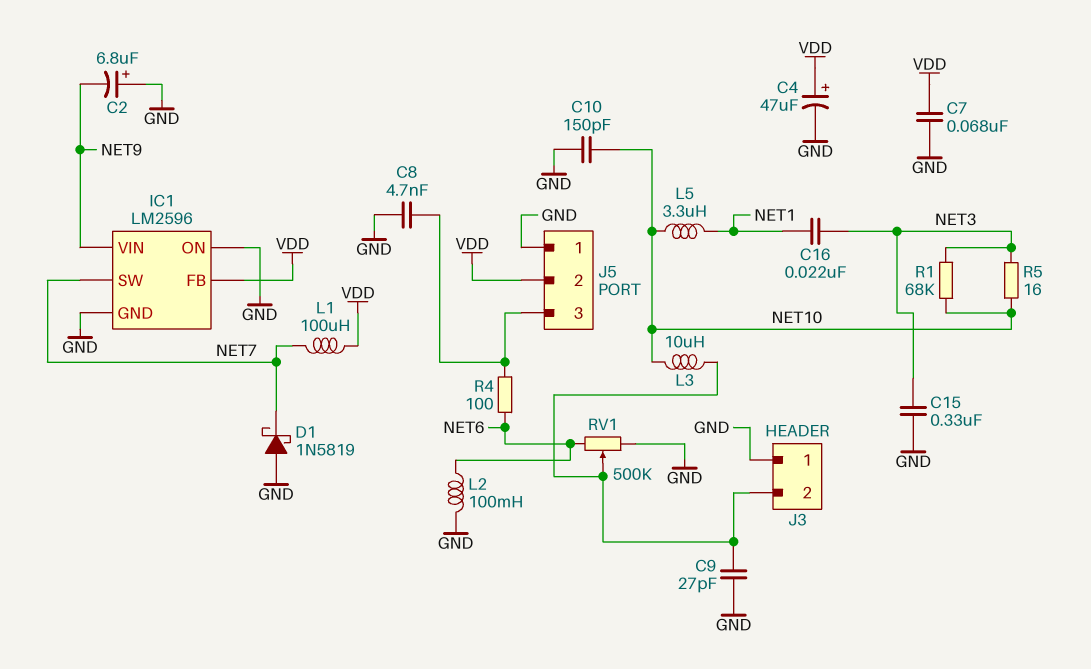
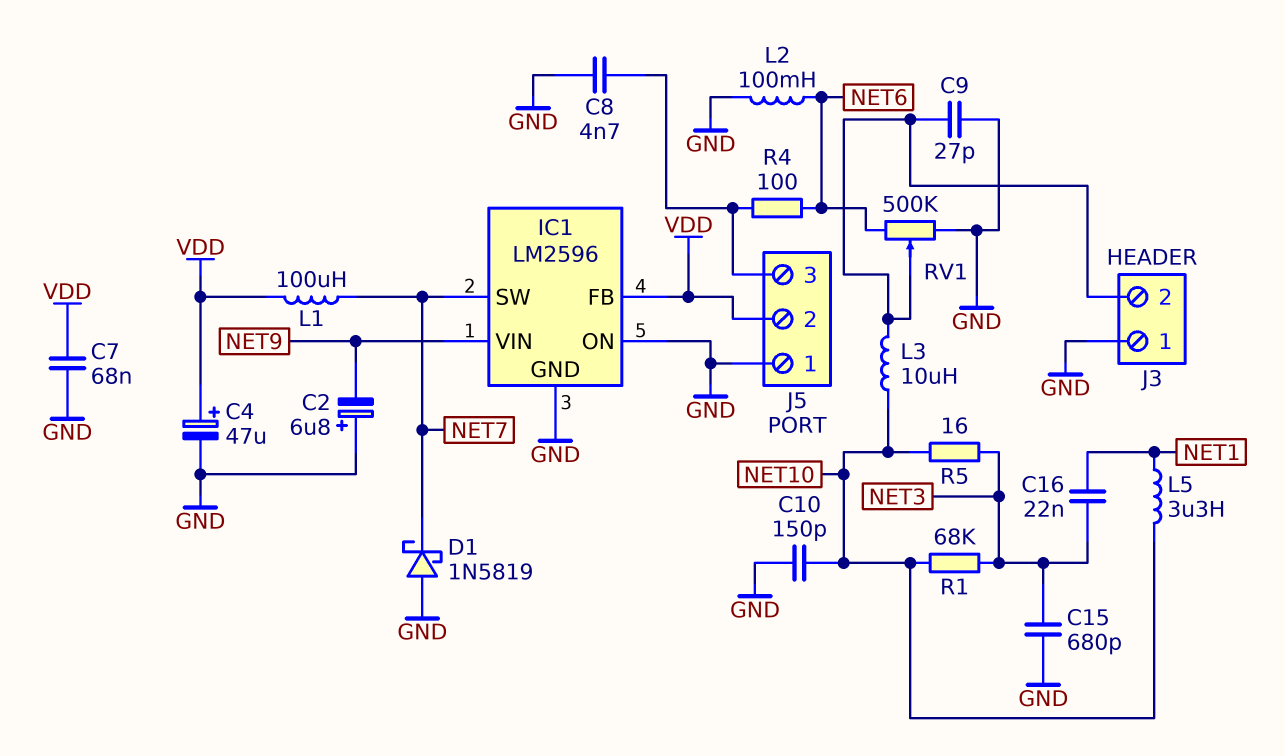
C15: 330nF (GND, NET3) -> 680pF (GND, NET3)

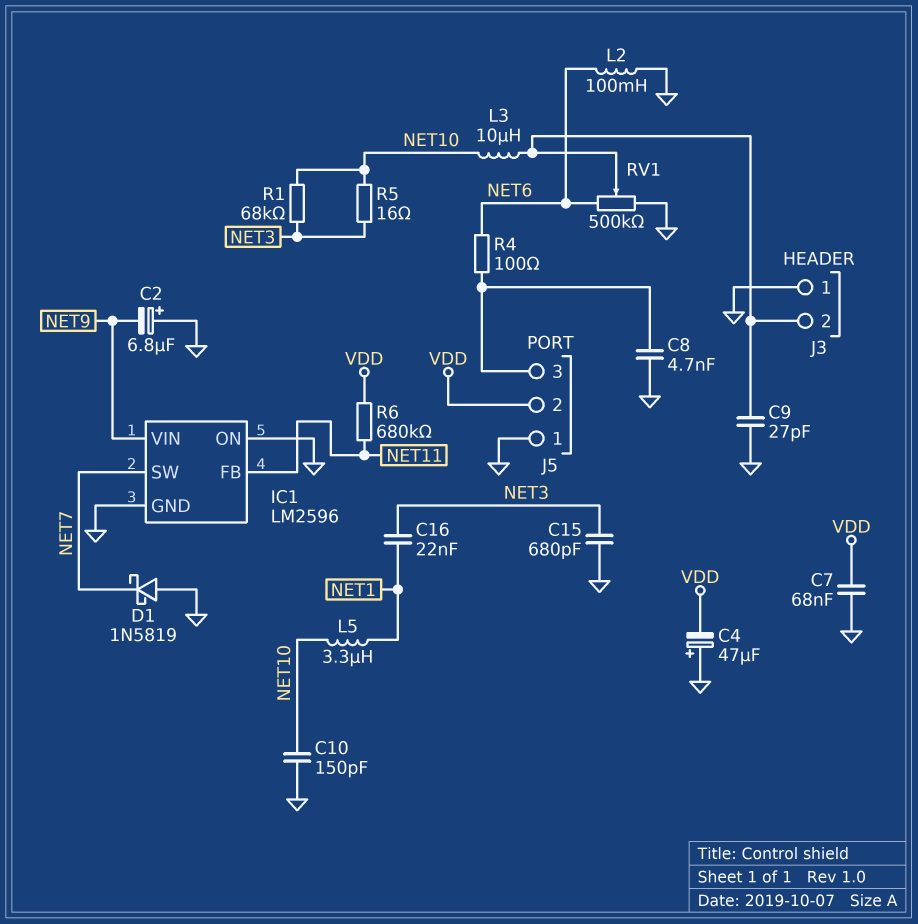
C4: 47uF (plus VDD, minus GND) -> 47uF (plus GND, minus VDD)
IC1 pin FB: VDD -> NET11
L1: 100uH (NET7, VDD) -> none
R6: none -> 680k (NET11, VDD)

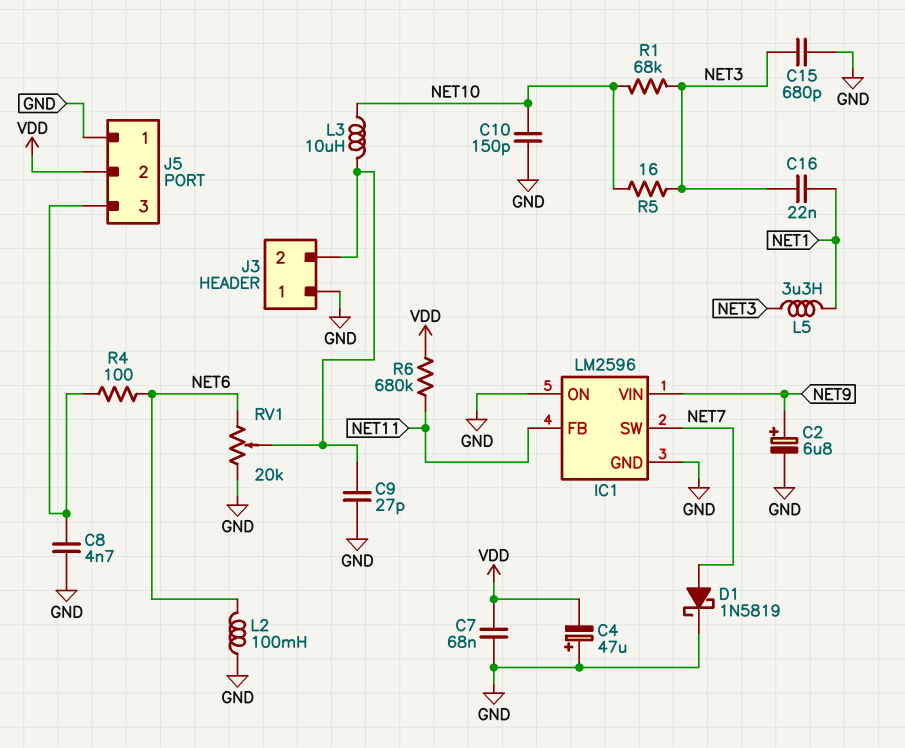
C2: 6.8uF (plus GND, minus NET9) -> 6.8uF (plus NET9, minus GND)
D1: schottky 1N5819 (A GND, K NET7) -> schottky 1N5819 (A NET7, K GND)
L5: 3.3uH (NET1, NET10) -> 3.3uH (NET1, NET3)
RV1: 500k (GND, NET6, wiper J3/2) -> 20k (GND, NET6, wiper J3/2)

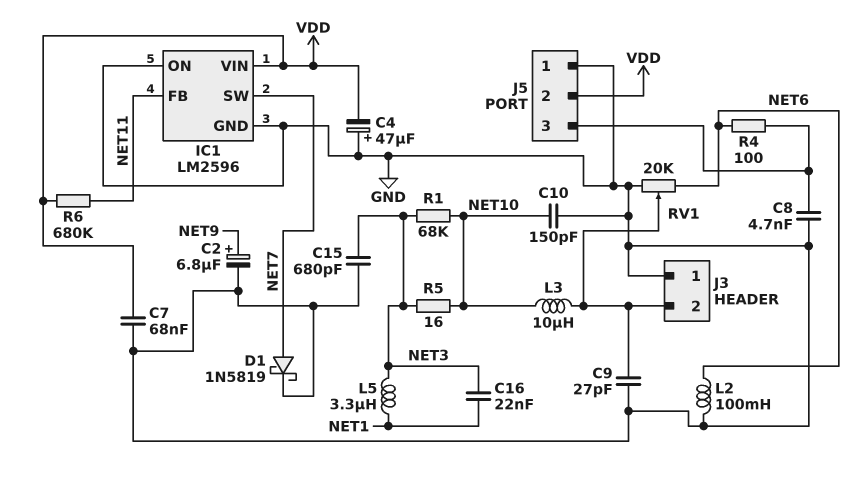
IC1 pin VIN: NET9 -> VDD

